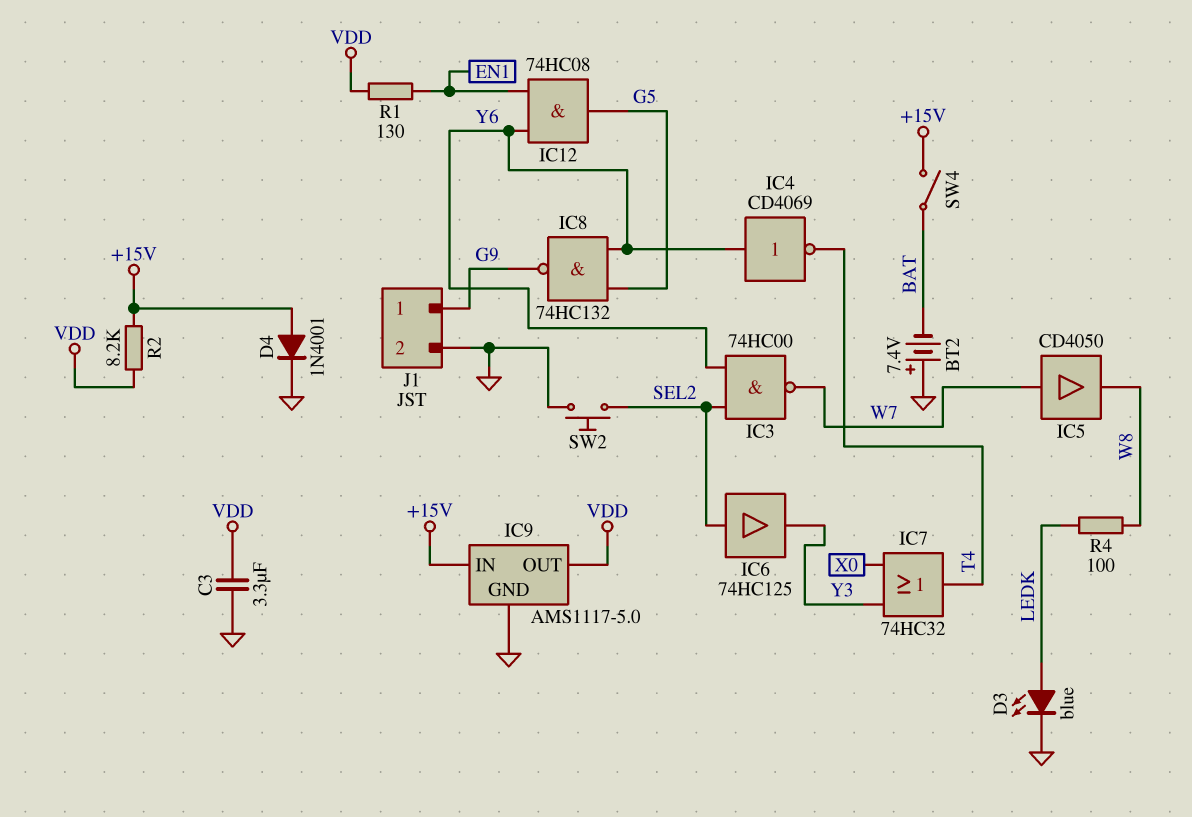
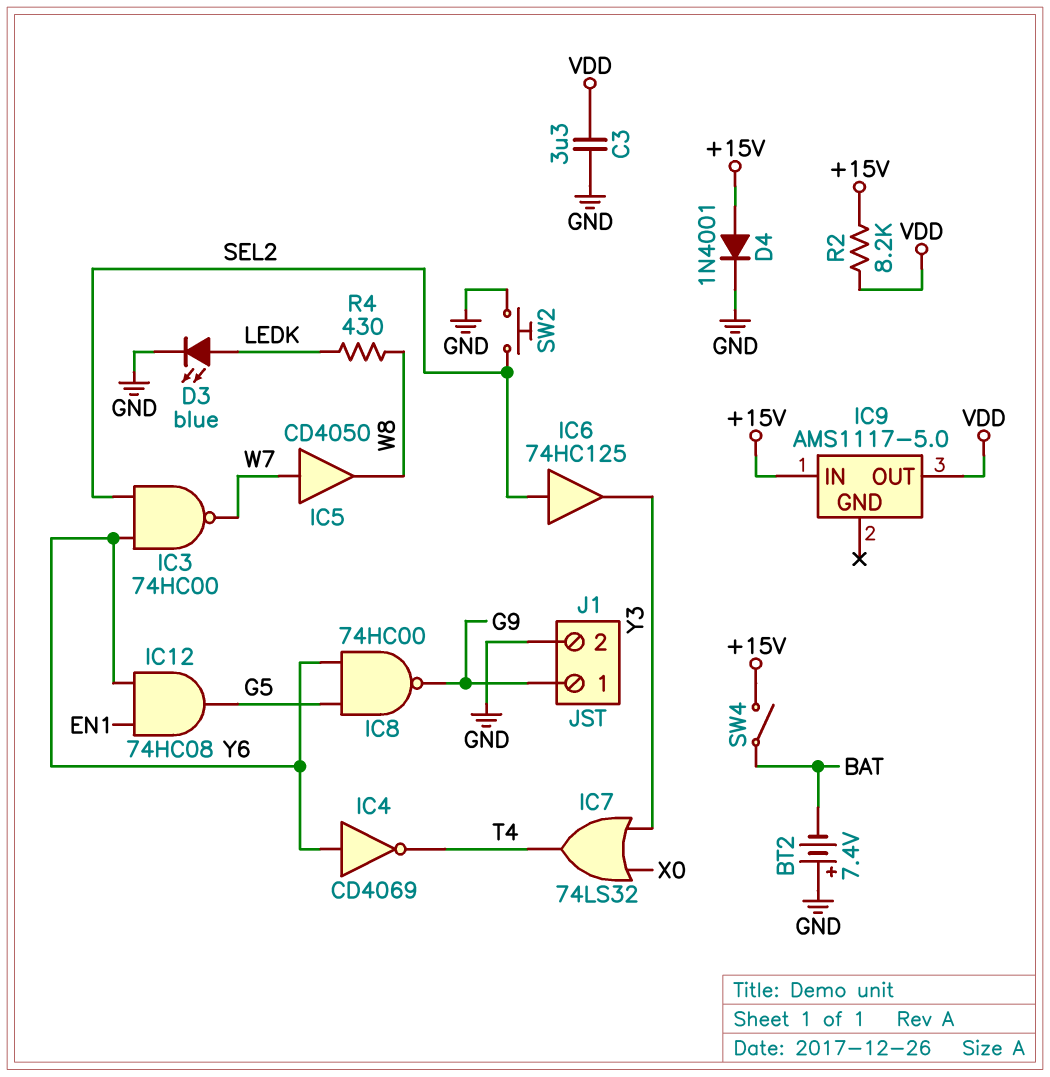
IC7: OR 74HC32 (in X0, in Y3, out T4) -> OR 74LS32 (in X0, in Y3, out T4)
IC8: NAND 74HC132 (in G5, in Y6, out G9) -> NAND 74HC00 (in G5, in Y6, out G9)
IC9 pin GND: GND -> none
R1: 130 (EN1, VDD) -> none
R4: 100 (LEDK, W8) -> 430 (LEDK, W8)

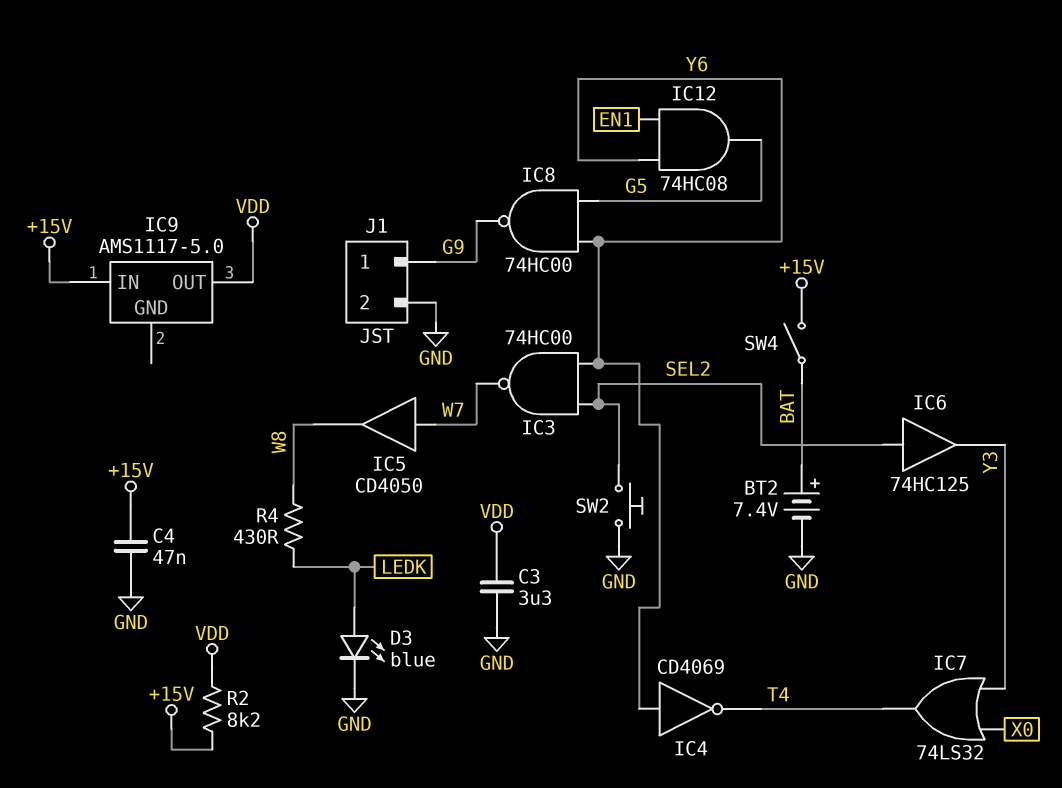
BT2: 7.4V (plus GND, minus BAT) -> 7.4V (plus BAT, minus GND)
C4: none -> 47nF (+15V, GND)
D4: diode 1N4001 (A +15V, K GND) -> none

